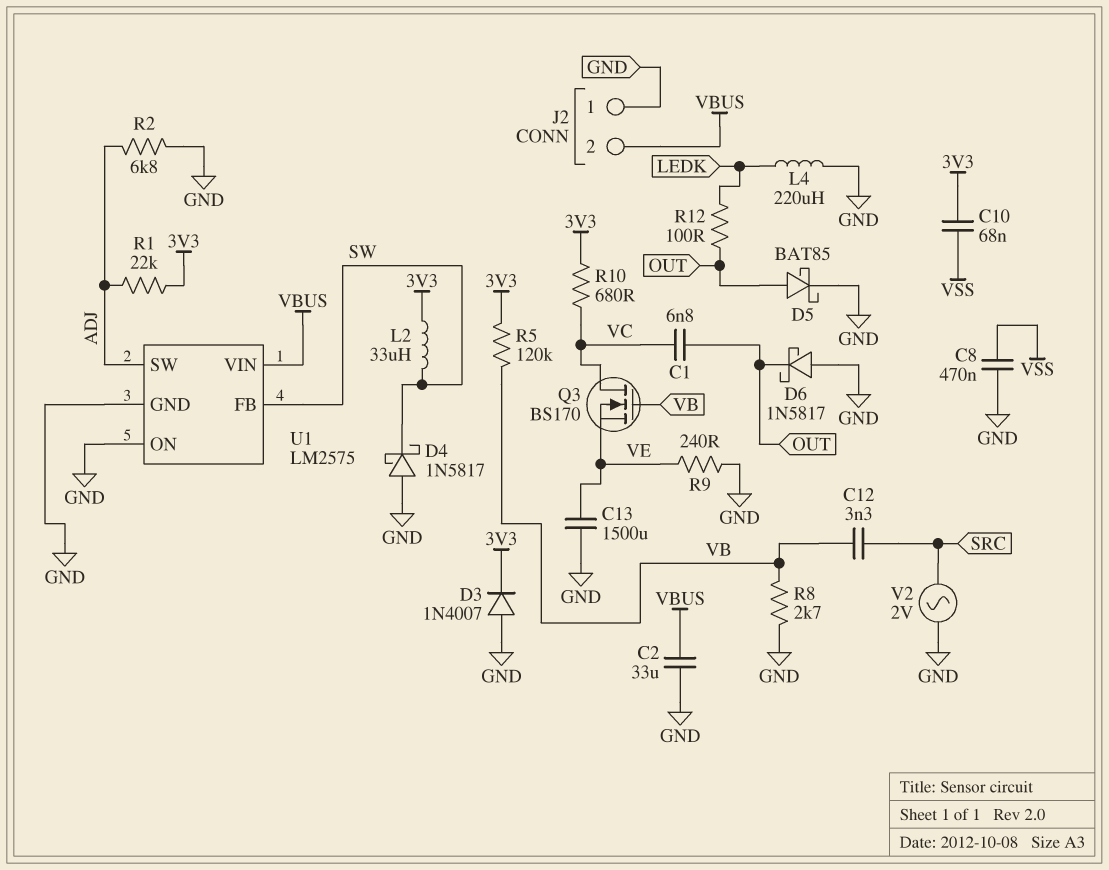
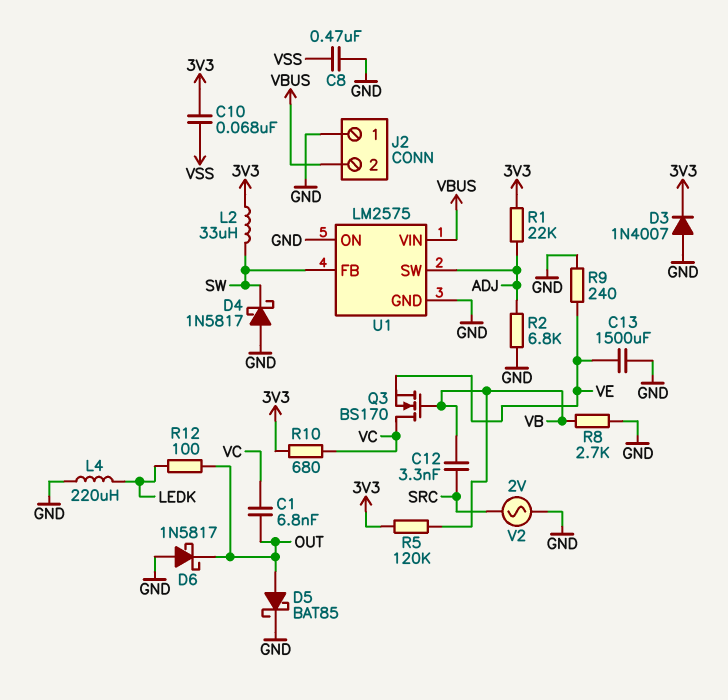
C2: 33uF (GND, VBUS) -> none

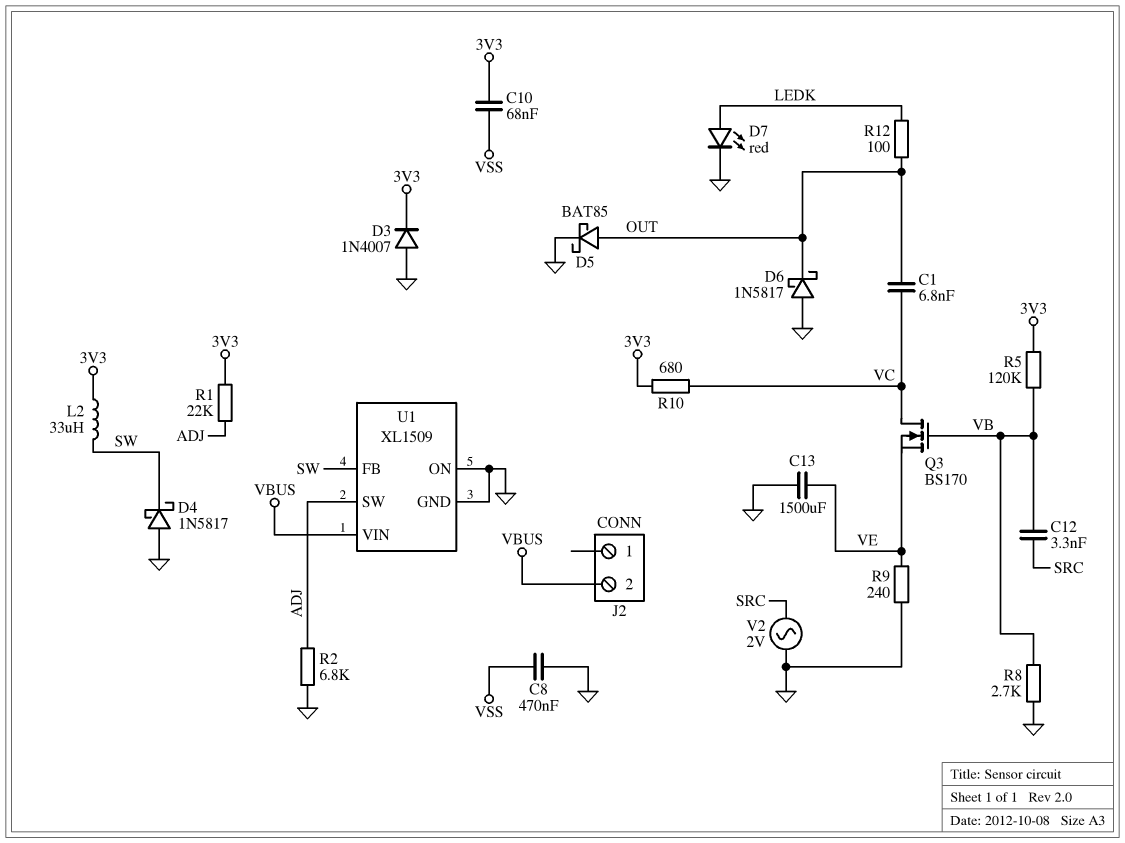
D7: none -> LED red (A LEDK, K GND)
J2 pin 1: GND -> none
L4: 220uH (GND, LEDK) -> none
U1: LM2575 -> XL1509

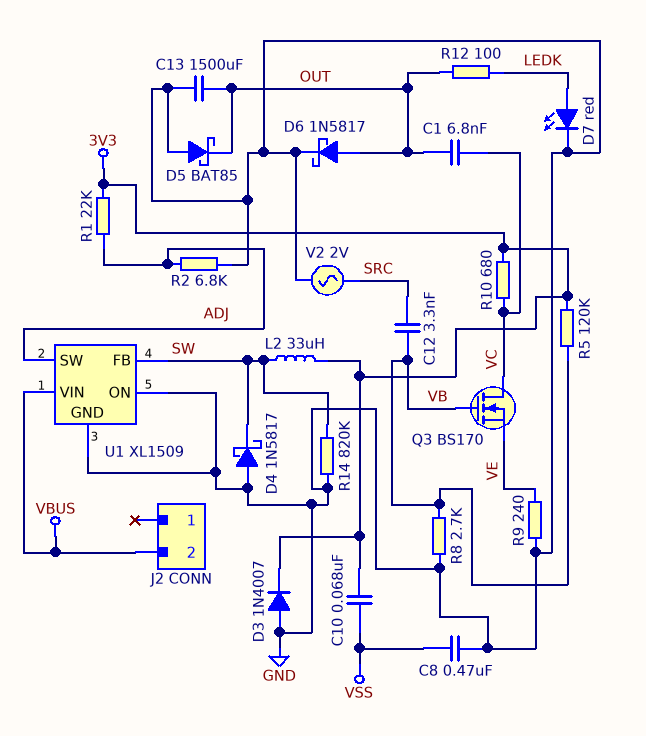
C13: 1500uF (GND, VE) -> 1500uF (GND, OUT)
D5: schottky BAT85 (A OUT, K GND) -> schottky BAT85 (A GND, K OUT)
D6: schottky 1N5817 (A GND, K OUT) -> schottky 1N5817 (A OUT, K GND)
R14: none -> 820k (GND, SW)

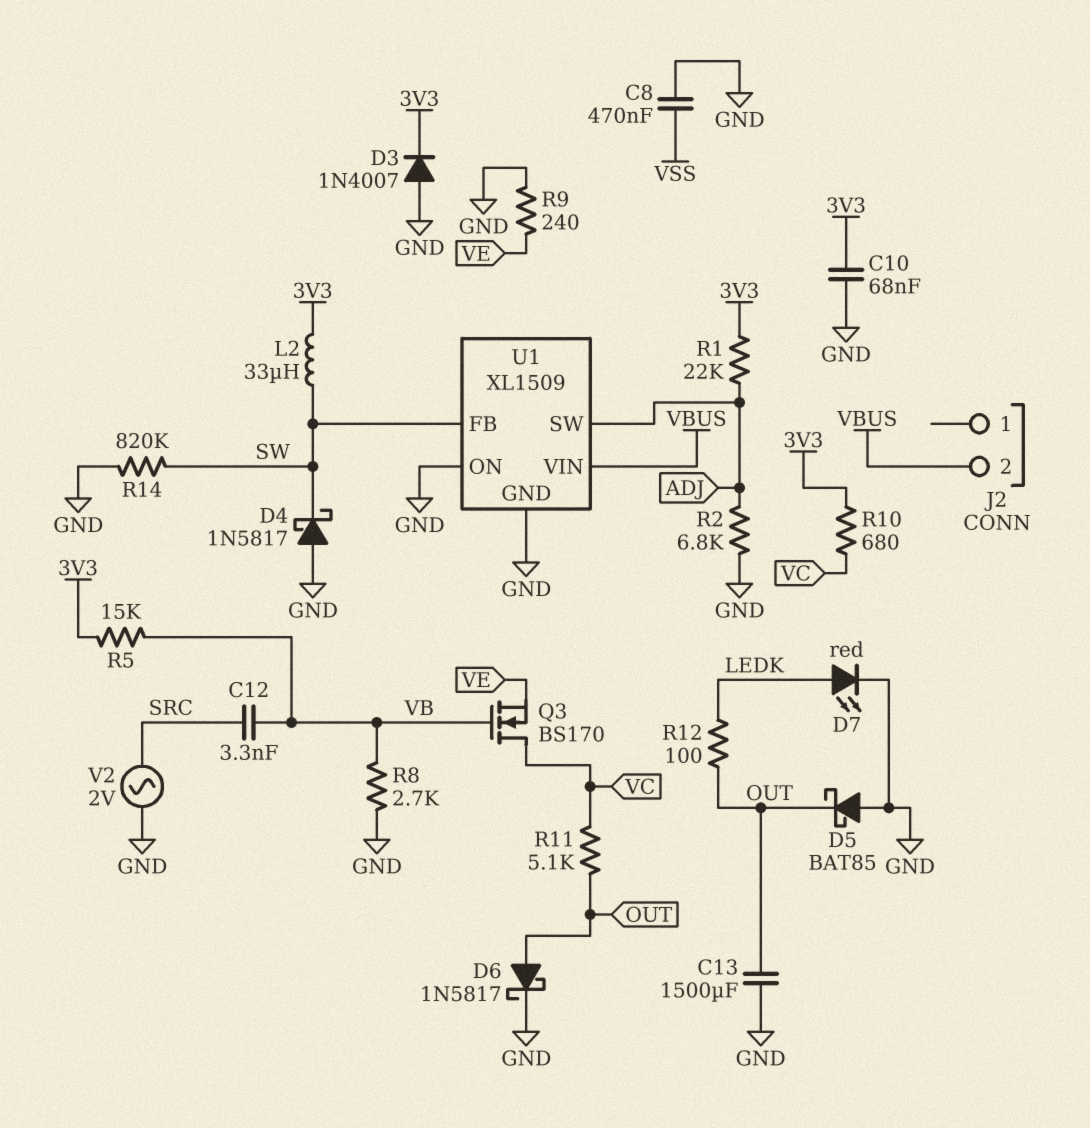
C1: 6.8nF (OUT, VC) -> none
C10: 68nF (3V3, VSS) -> 68nF (3V3, GND)
R5: 120k (3V3, VB) -> 15k (3V3, VB)
R11: none -> 5.1k (OUT, VC)

